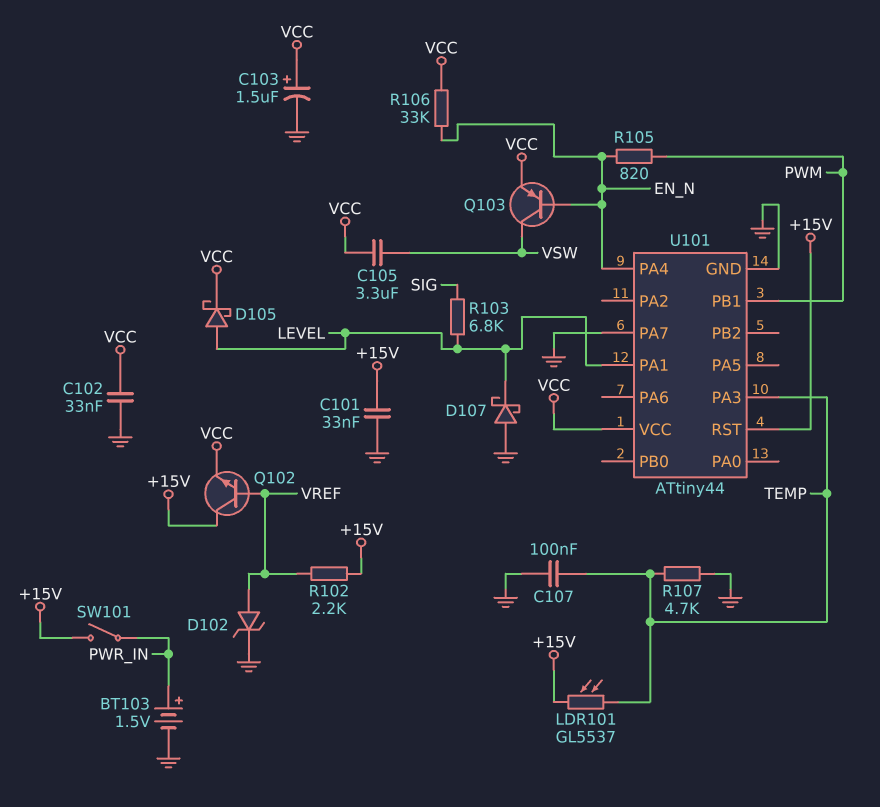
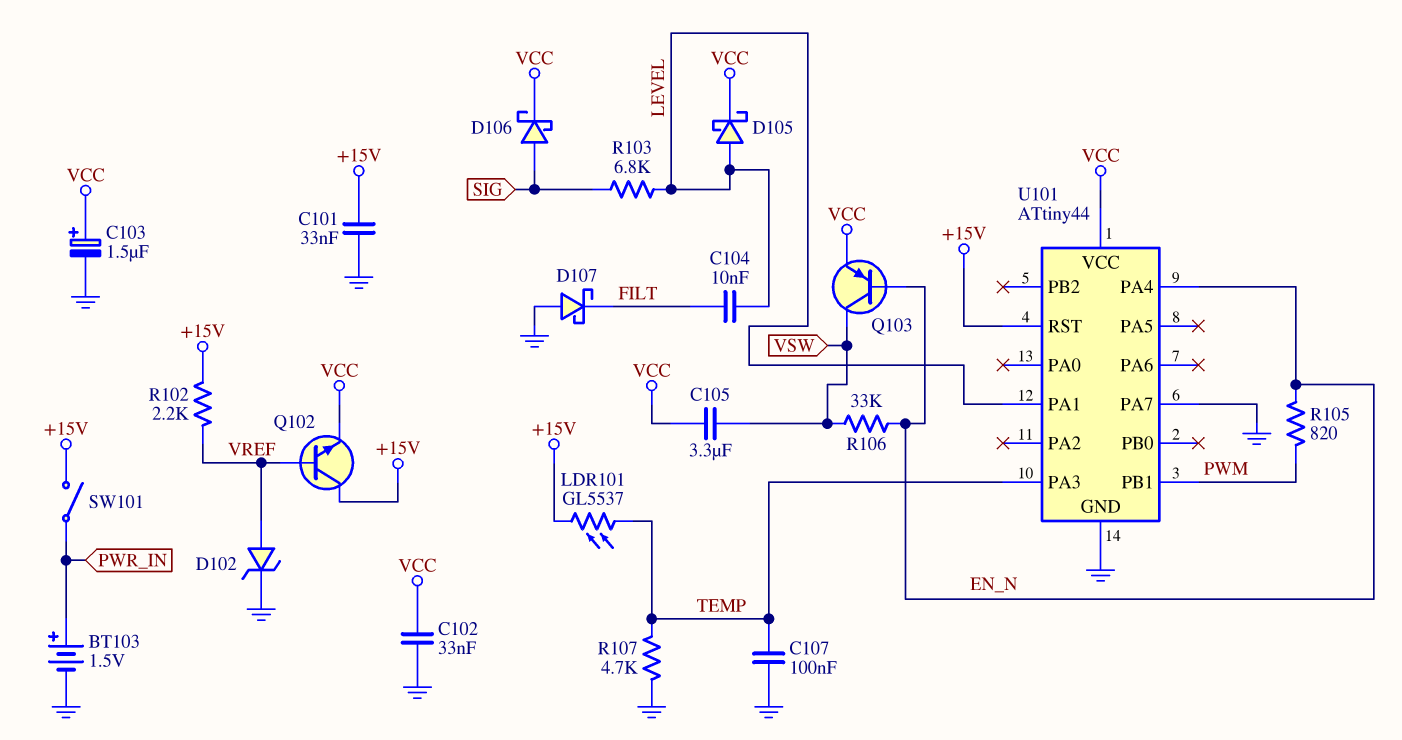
C104: none -> 10nF (FILT, LEVEL)
D106: none -> schottky (A SIG, K VCC)
D107: schottky (A GND, K LEVEL) -> schottky (A GND, K FILT)
R106: 33k (EN_N, VCC) -> 33k (EN_N, VSW)

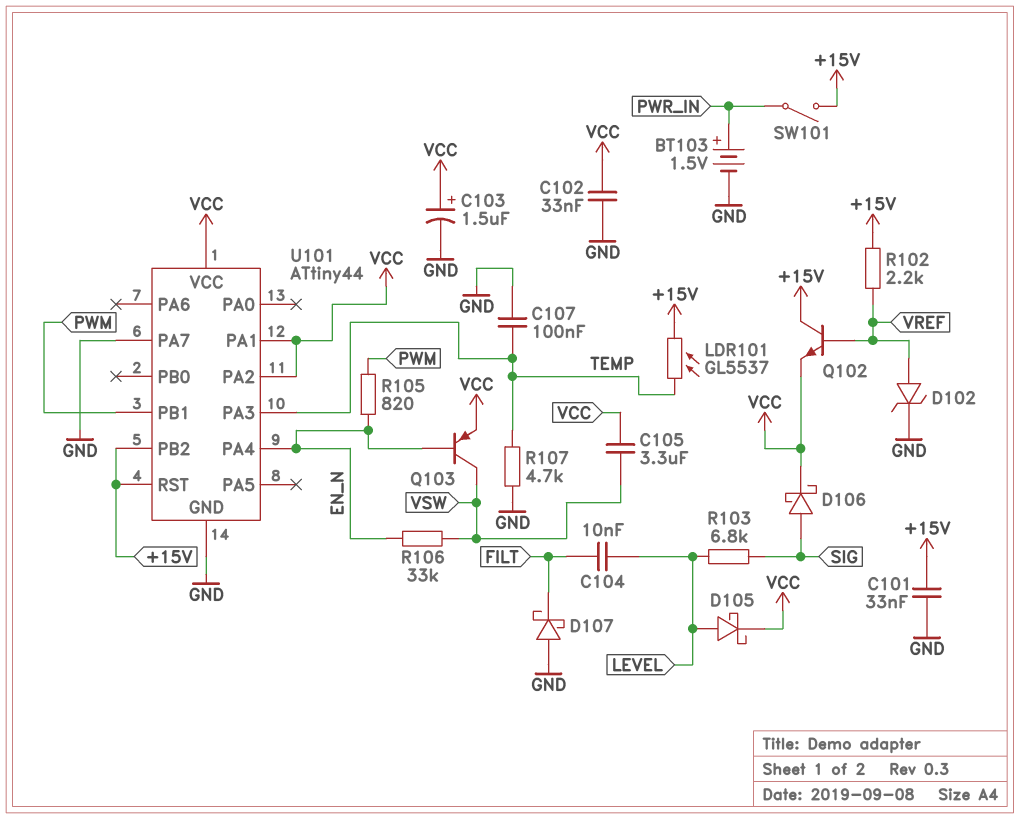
U101 pin PA1: LEVEL -> VCC
U101 pin PA2: none -> VCC
U101 pin PB2: none -> +15V

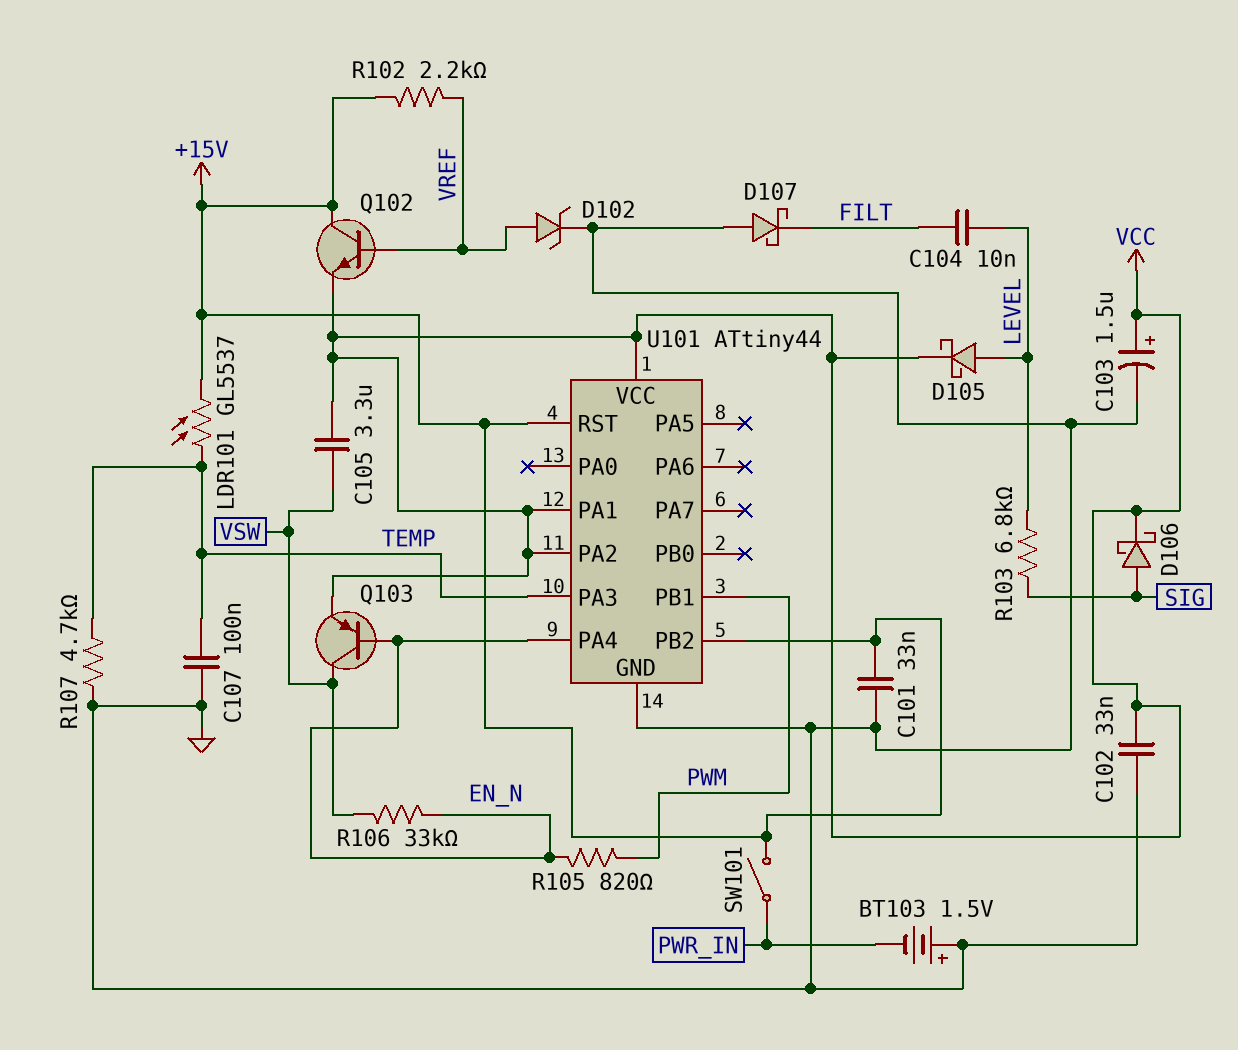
BT103: 1.5V (plus PWR_IN, minus GND) -> 1.5V (plus GND, minus PWR_IN)
U101 pin PA7: GND -> none

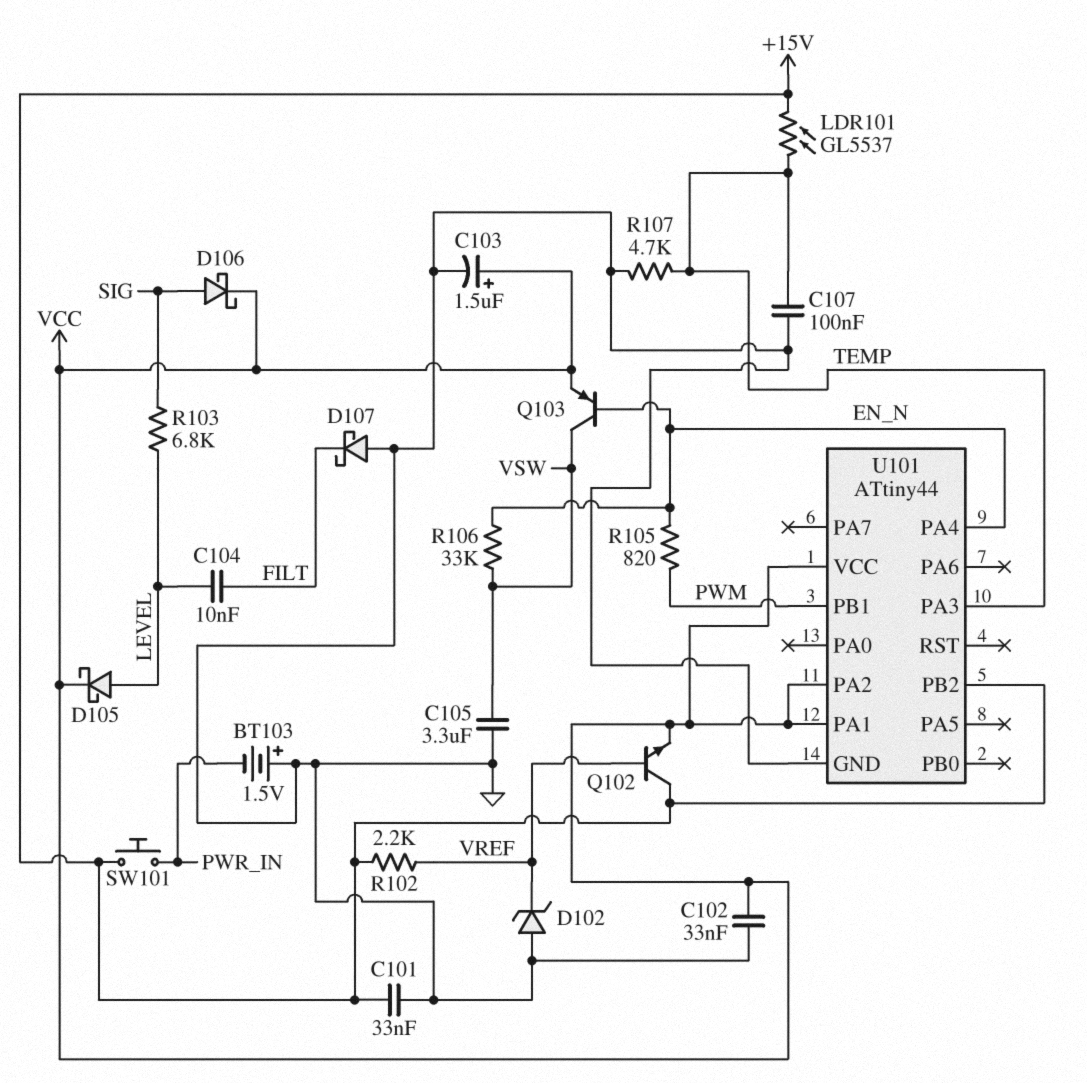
C105: 3.3uF (VCC, VSW) -> 3.3uF (GND, VSW)
D102: zener (A VREF, K GND) -> zener (A GND, K VREF)
SW101: switch (+15V, PWR_IN) -> button (+15V, PWR_IN)
U101 pin RST: +15V -> none

